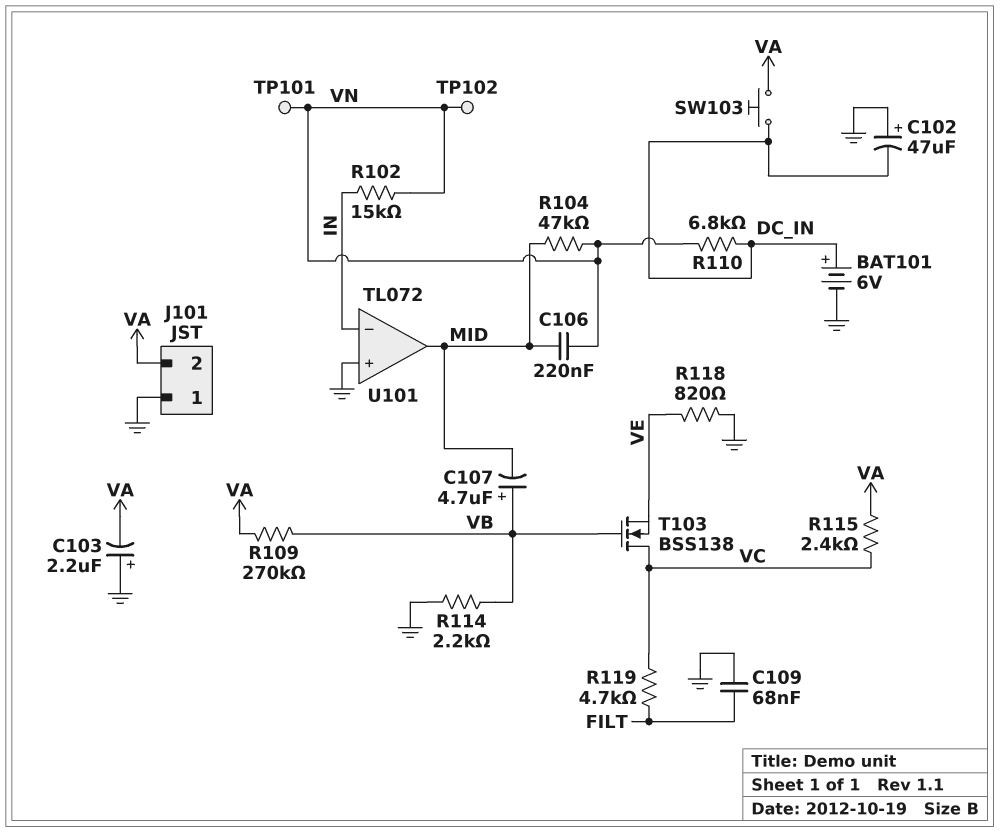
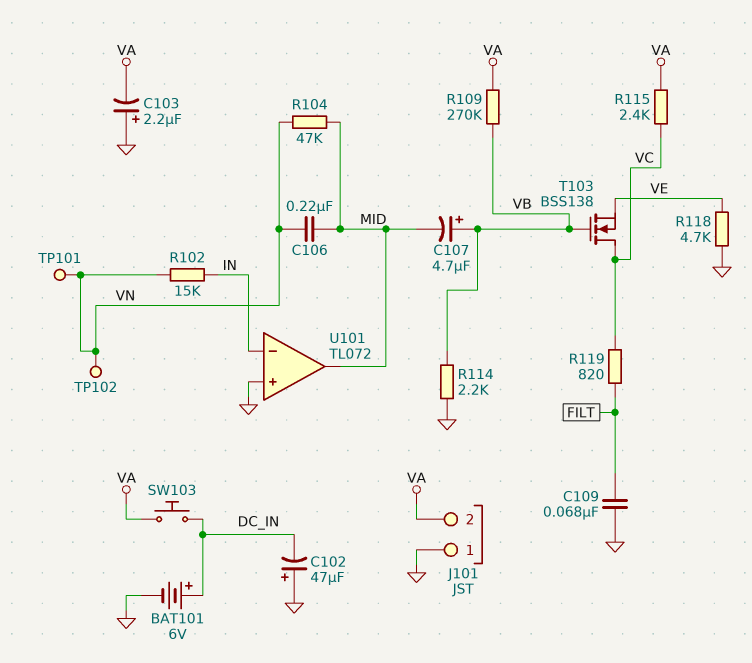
R110: 6.8k (DC_IN, VN) -> none
R118: 820 (GND, VE) -> 4.7k (GND, VE)
R119: 4.7k (FILT, VC) -> 820 (FILT, VC)

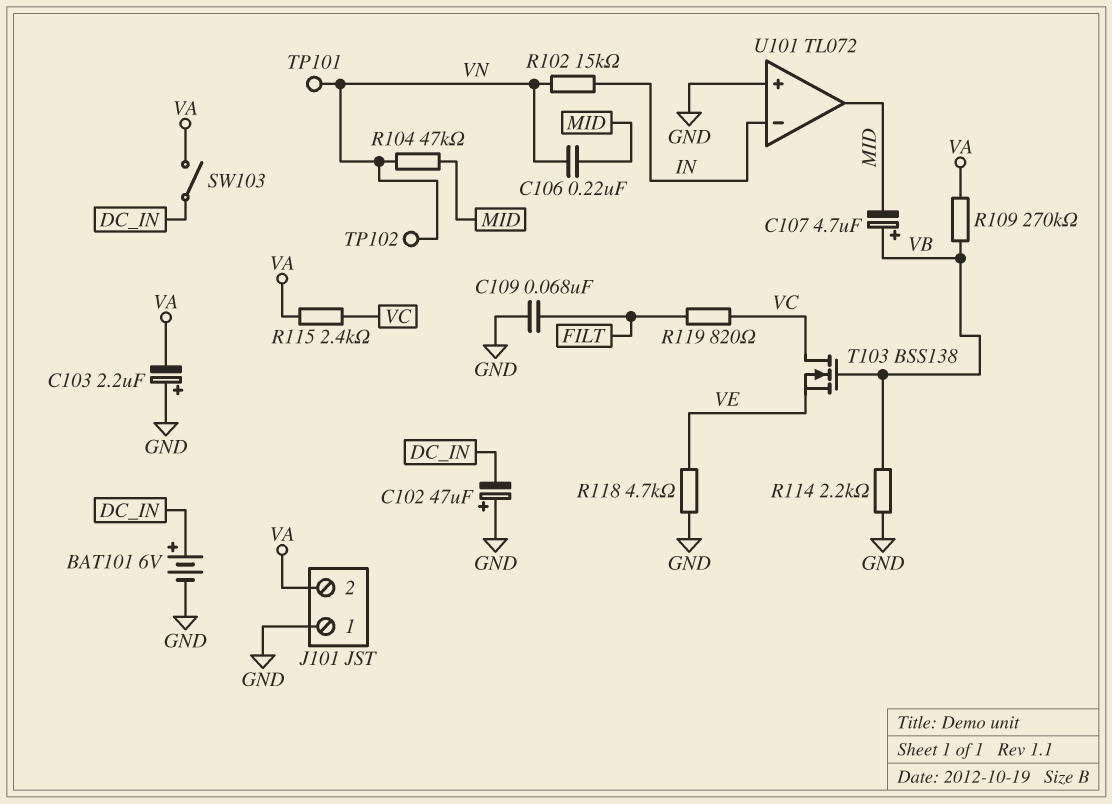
SW103: button (DC_IN, VA) -> switch (DC_IN, VA)

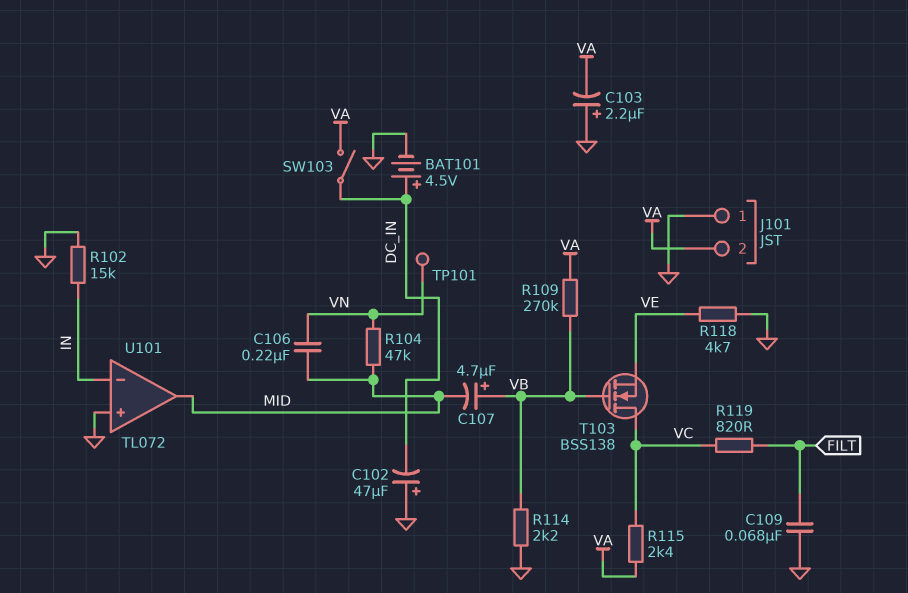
BAT101: 6V (plus DC_IN, minus GND) -> 4.5V (plus DC_IN, minus GND)
R102: 15k (IN, VN) -> 15k (GND, IN)
TP102: test point (VN) -> none

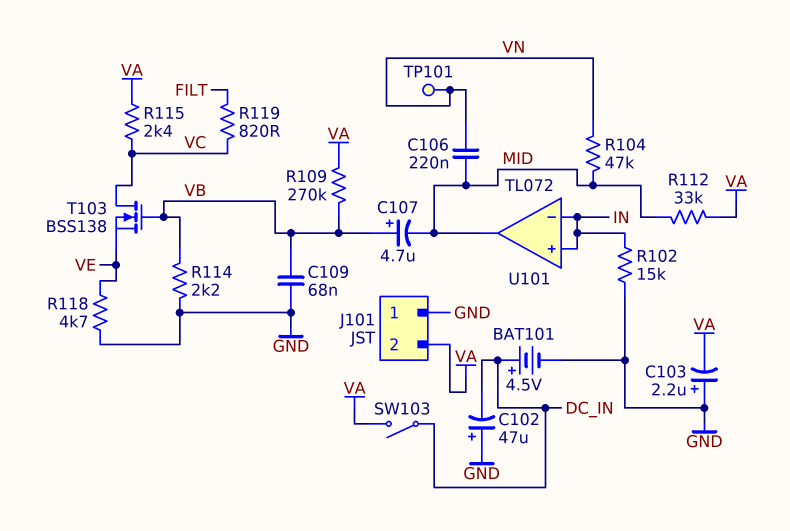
C109: 68nF (FILT, GND) -> 68nF (GND, VB)
R112: none -> 33k (MID, VA)
U101 pin in+: GND -> IN

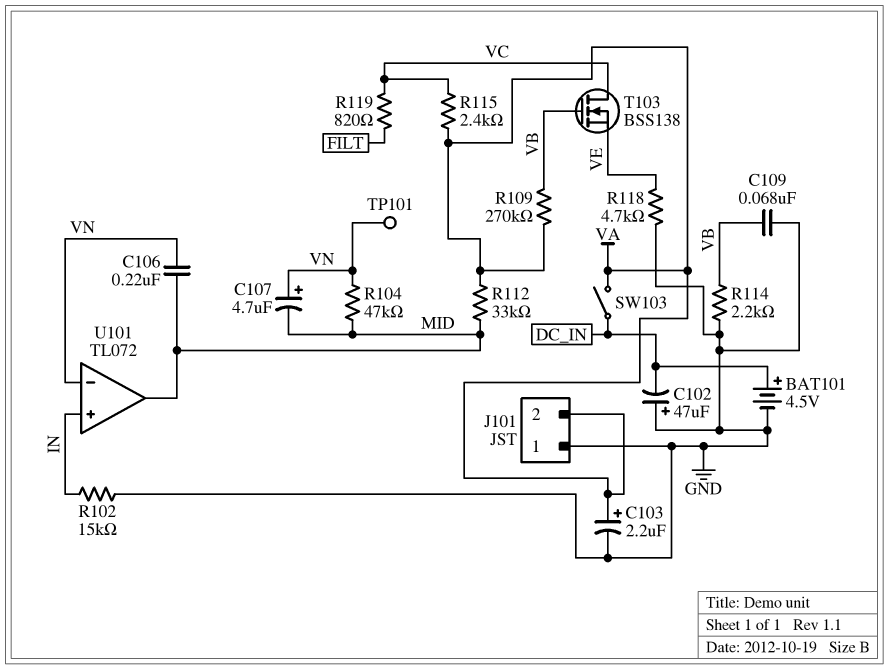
C103: 2.2uF (plus GND, minus VA) -> 2.2uF (plus VA, minus GND)
C107: 4.7uF (plus VB, minus MID) -> 4.7uF (plus VN, minus MID)
U101 pin in-: IN -> VN

